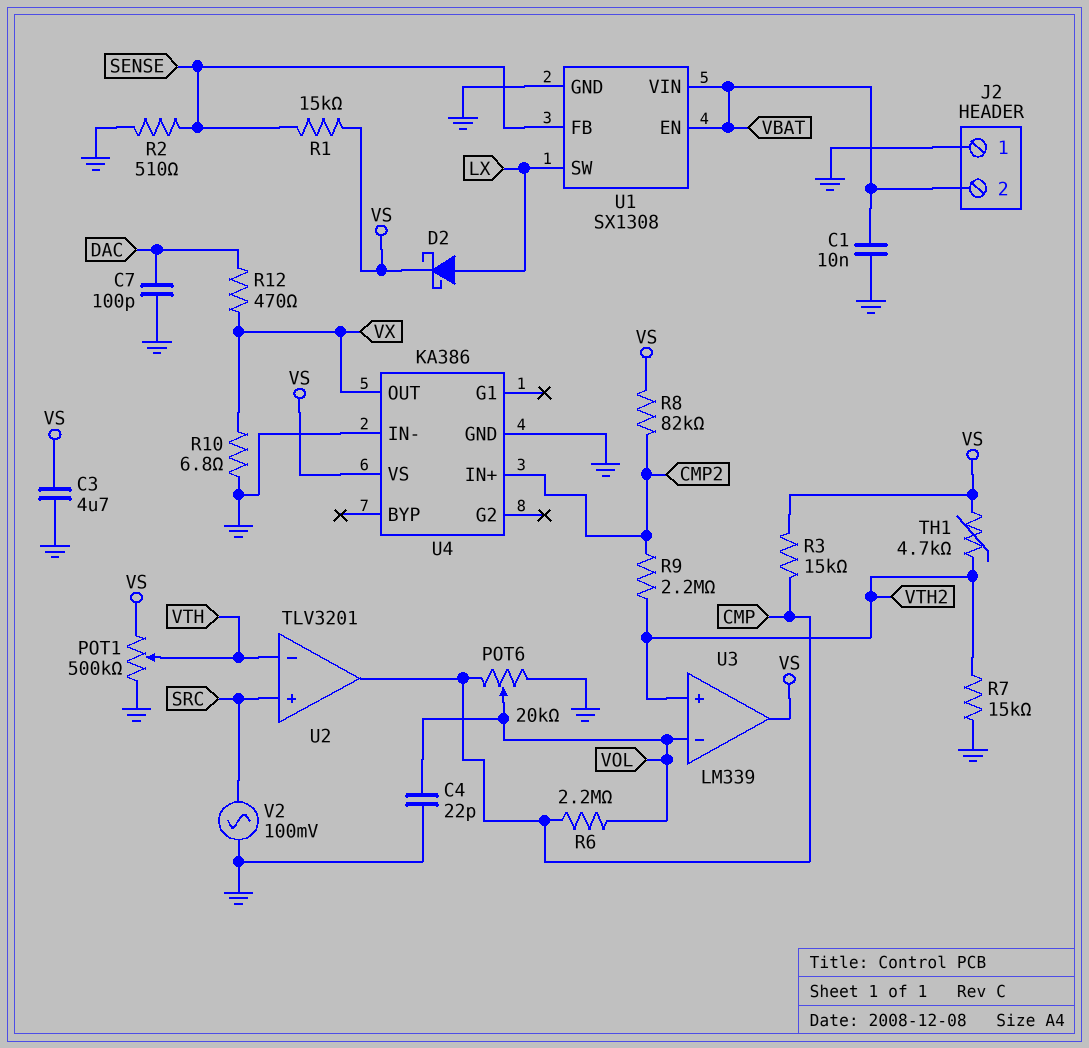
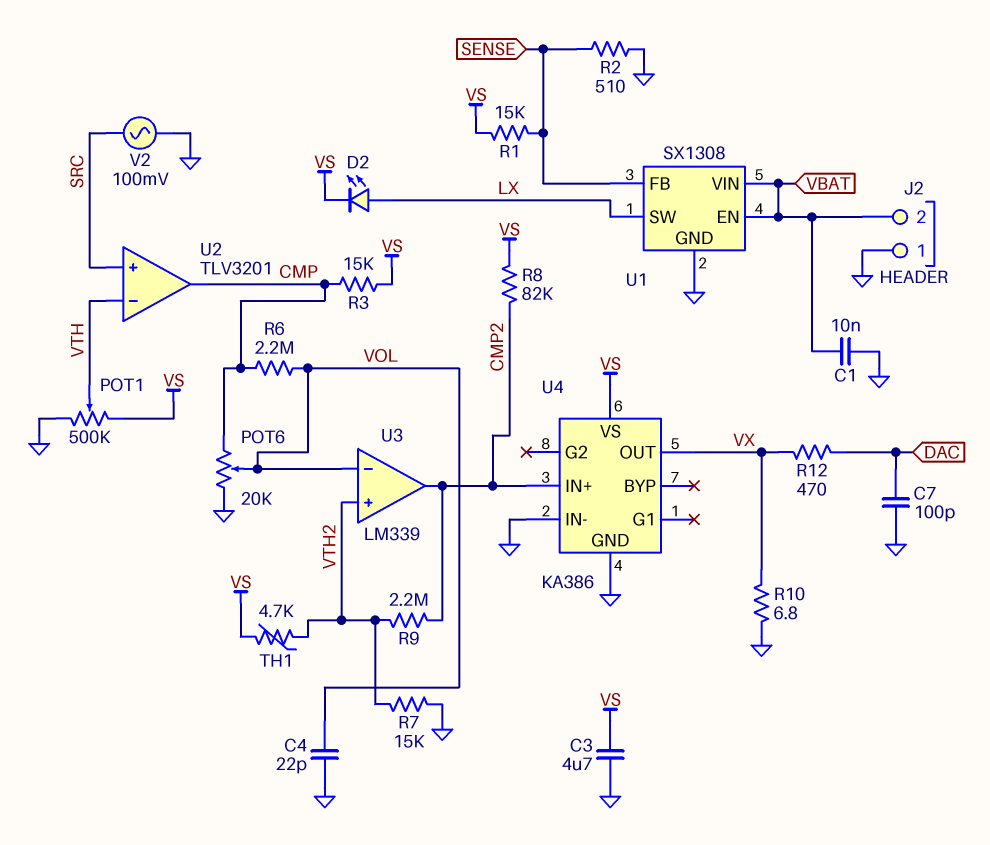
D2: schottky (A LX, K VS) -> LED (A LX, K VS)
U3 pin out: VS -> CMP2

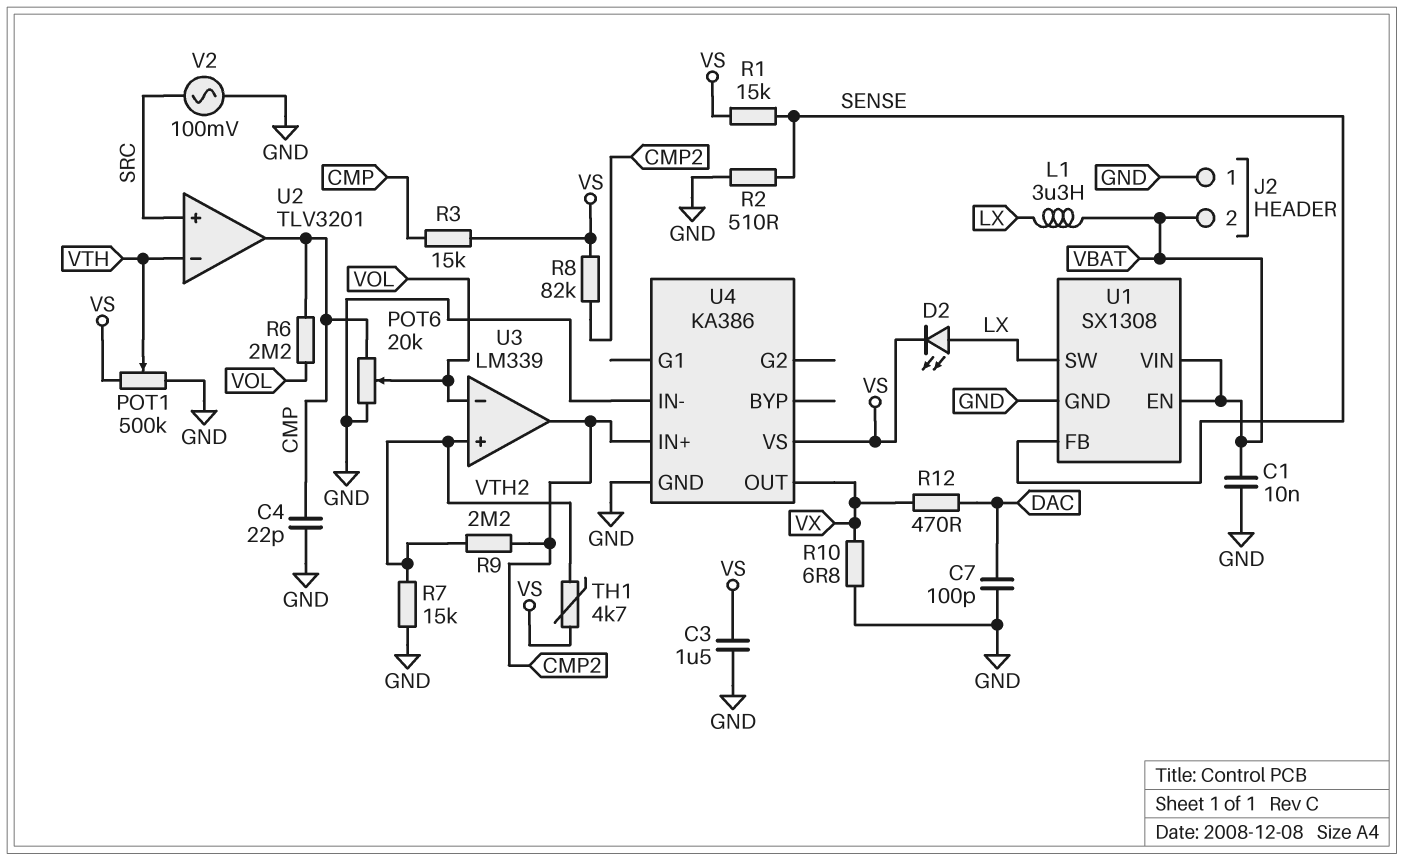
C3: 4.7uF (GND, VS) -> 1.5uF (GND, VS)
C4: 22pF (GND, VOL) -> 22pF (CMP, GND)
L1: none -> 3.3uH (LX, VBAT)

